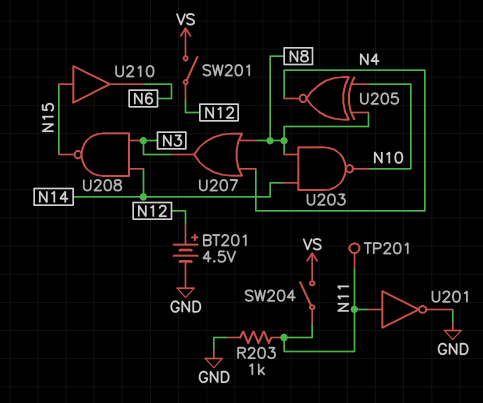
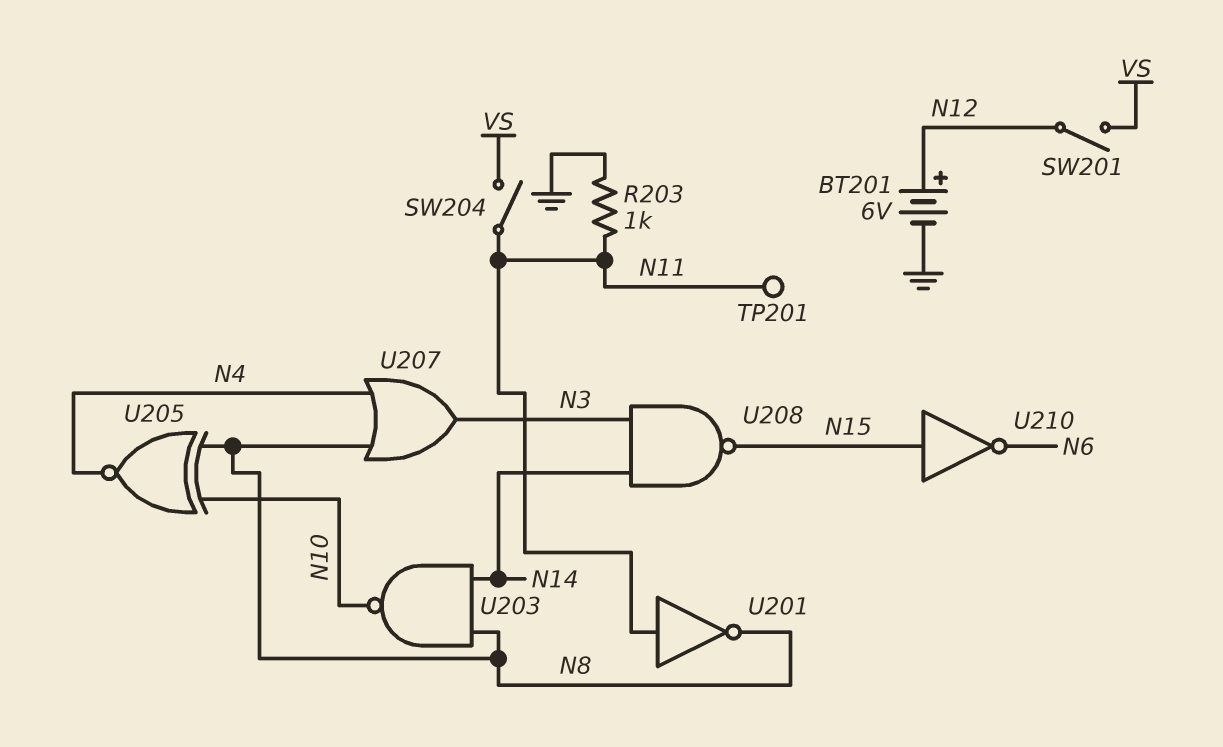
BT201: 4.5V (plus N12, minus GND) -> 6V (plus N12, minus GND)
U201: NOT (in N11, out GND) -> NOT (in N11, out N8)
U210: buffer (in N15, out N6) -> NOT (in N15, out N6)

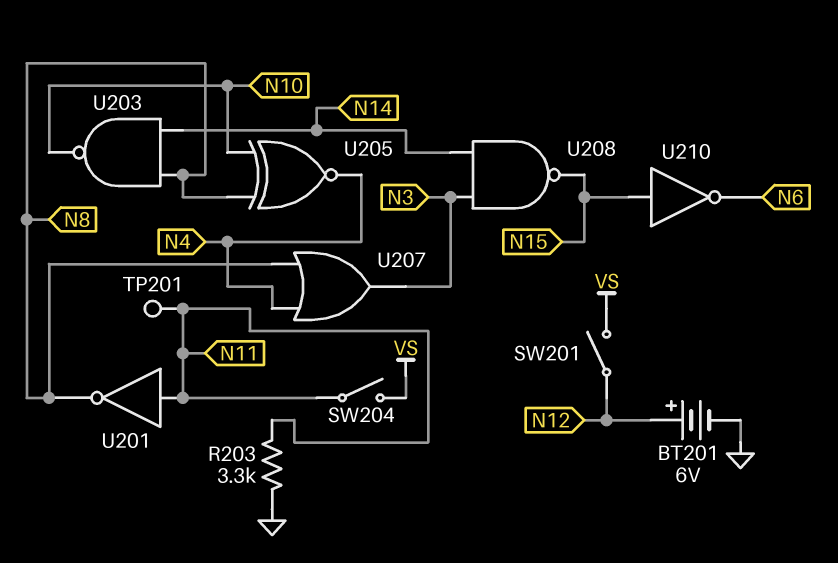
R203: 1k (GND, N11) -> 3.3k (GND, N11)

